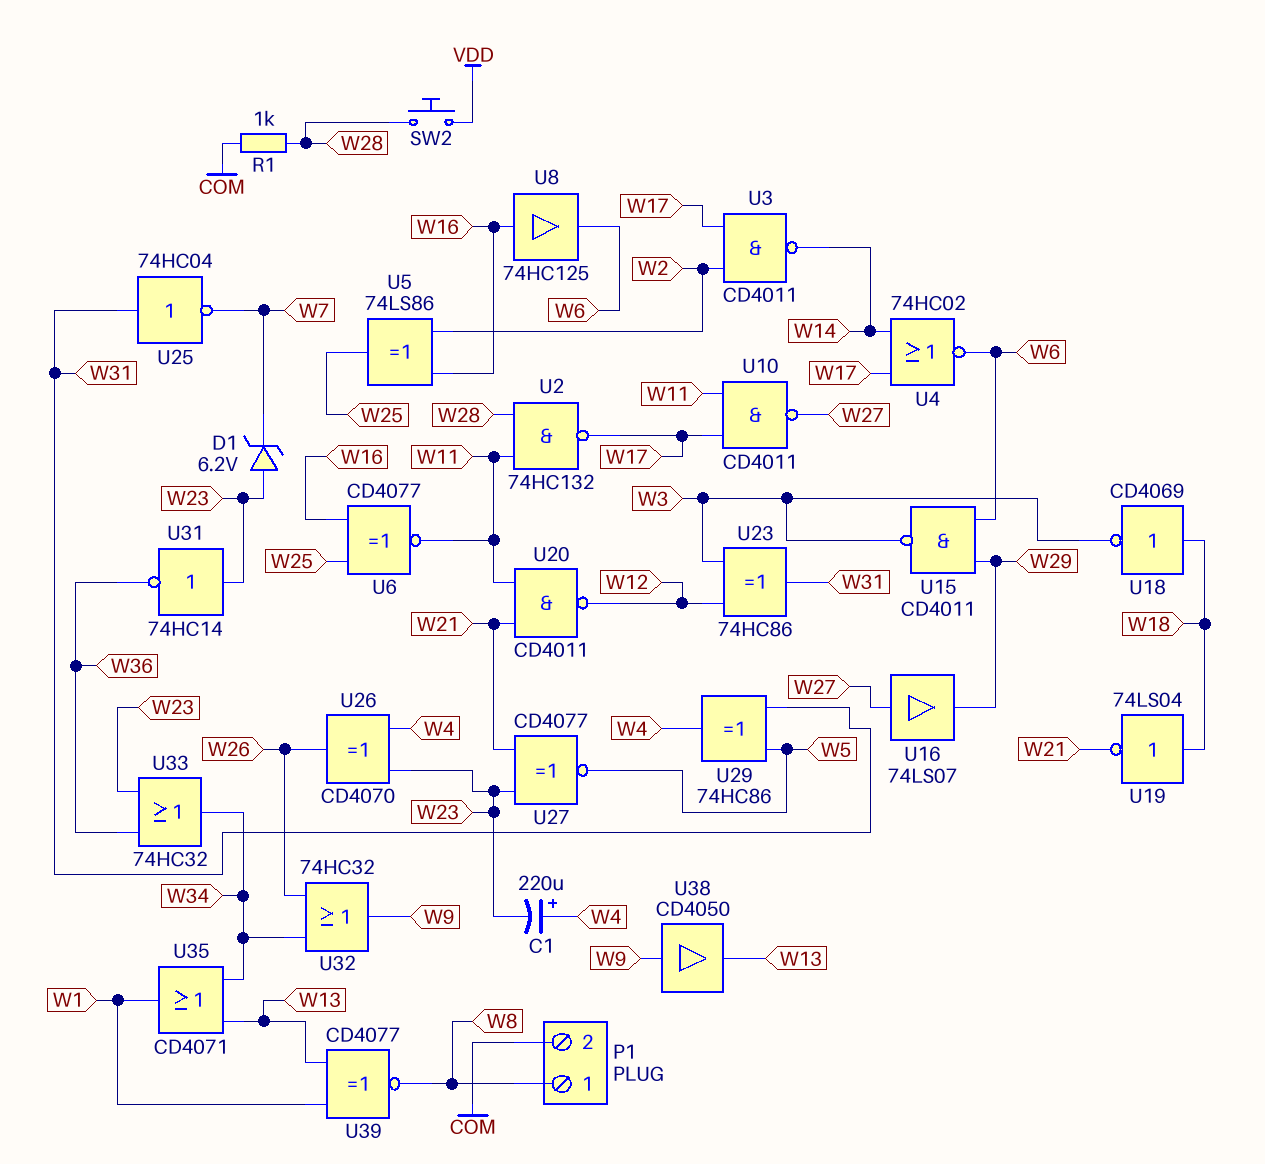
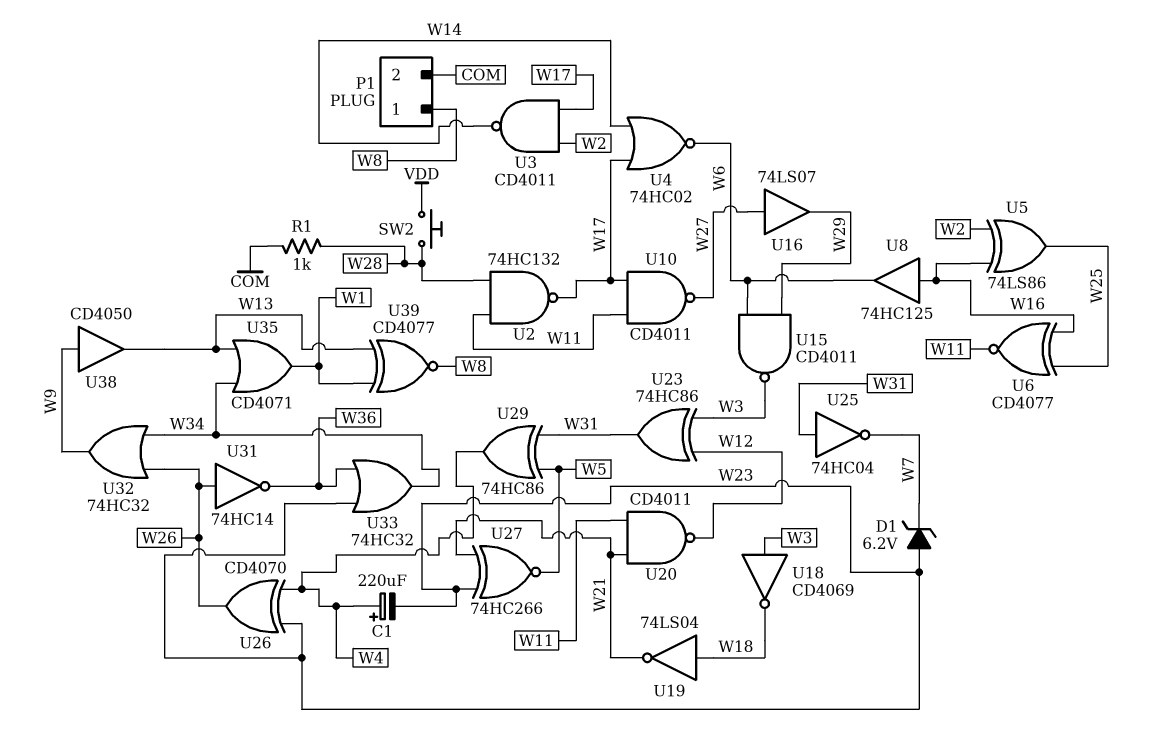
U18: NOT CD4069 (in W18, out W3) -> NOT CD4069 (in W3, out W18)
U27: XNOR CD4077 (in W21, in W23, out W5) -> XNOR 74HC266 (in W21, in W23, out W5)
U31: NOT 74HC14 (in W23, out W36) -> NOT 74HC14 (in W26, out W36)

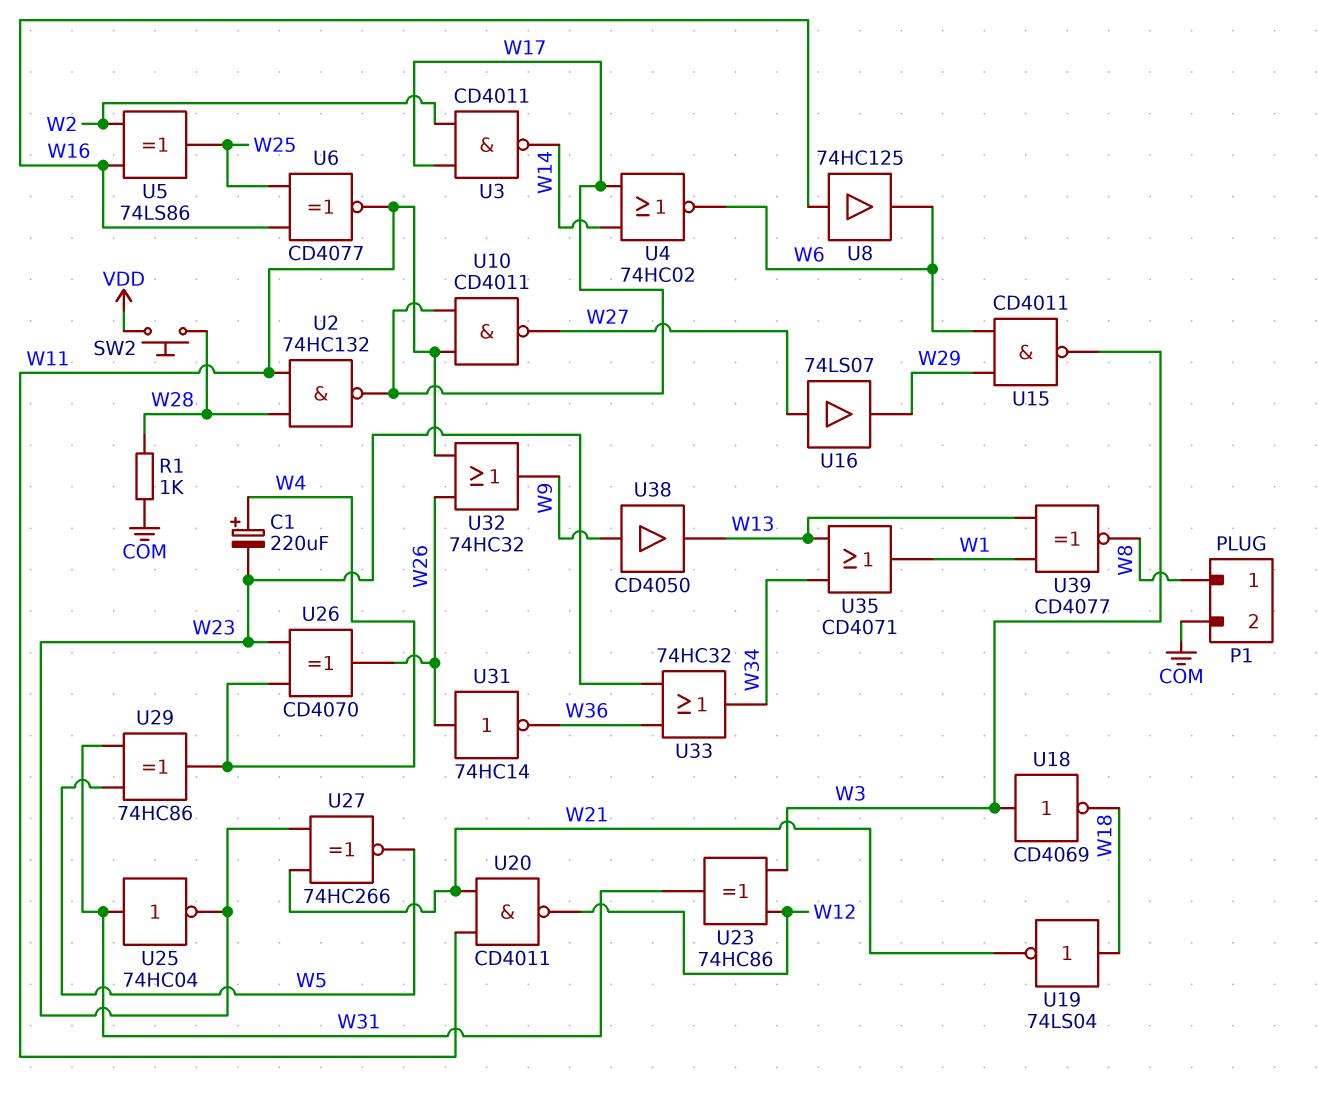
D1: zener 6.2V (A W23, K W7) -> none
U25: NOT 74HC04 (in W31, out W7) -> NOT 74HC04 (in W31, out W23)
U32: OR 74HC32 (in W26, in W34, out W9) -> OR 74HC32 (in W11, in W26, out W9)

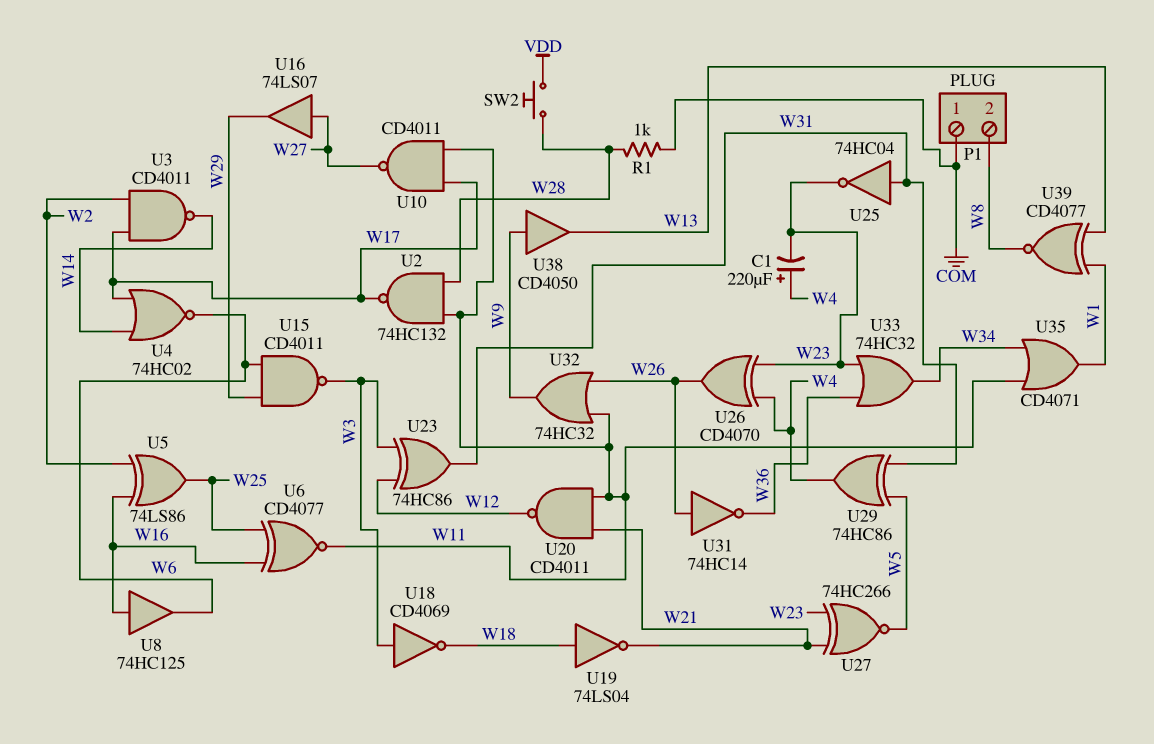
P1 pin 1: W8 -> COM
P1 pin 2: COM -> W8
U35: OR CD4071 (in W13, in W34, out W1) -> OR CD4071 (in W11, in W34, out W1)

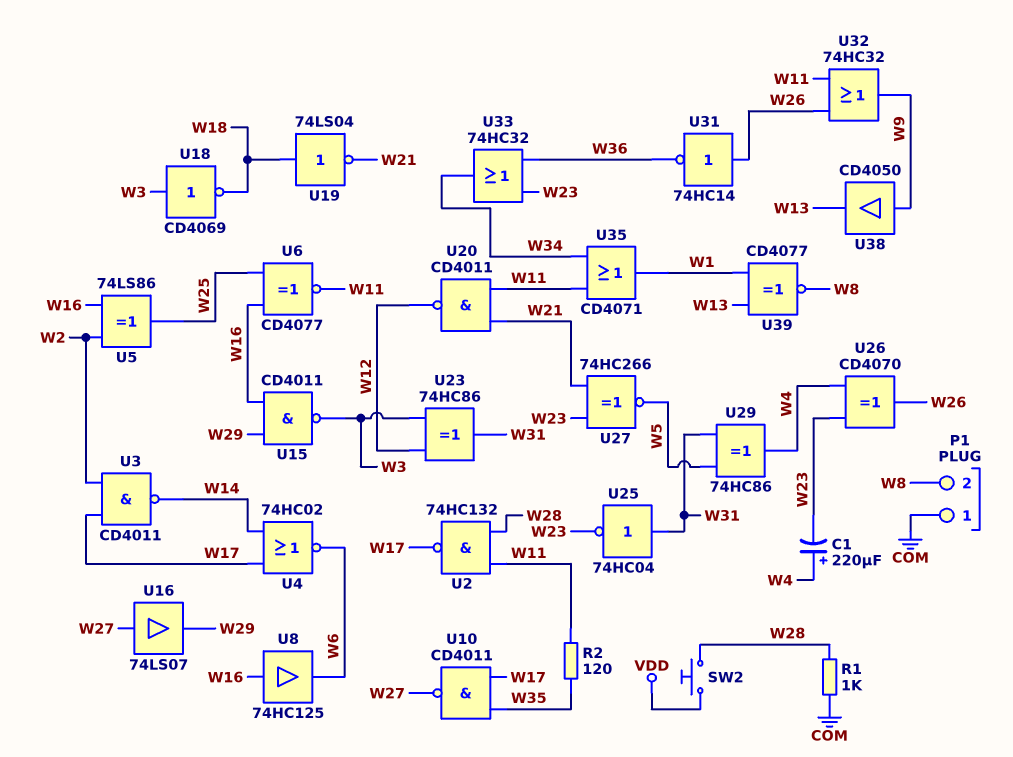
R2: none -> 120 (W11, W35)
U10: NAND CD4011 (in W11, in W17, out W27) -> NAND CD4011 (in W17, in W35, out W27)
U15: NAND CD4011 (in W6, in W29, out W3) -> NAND CD4011 (in W16, in W29, out W3)

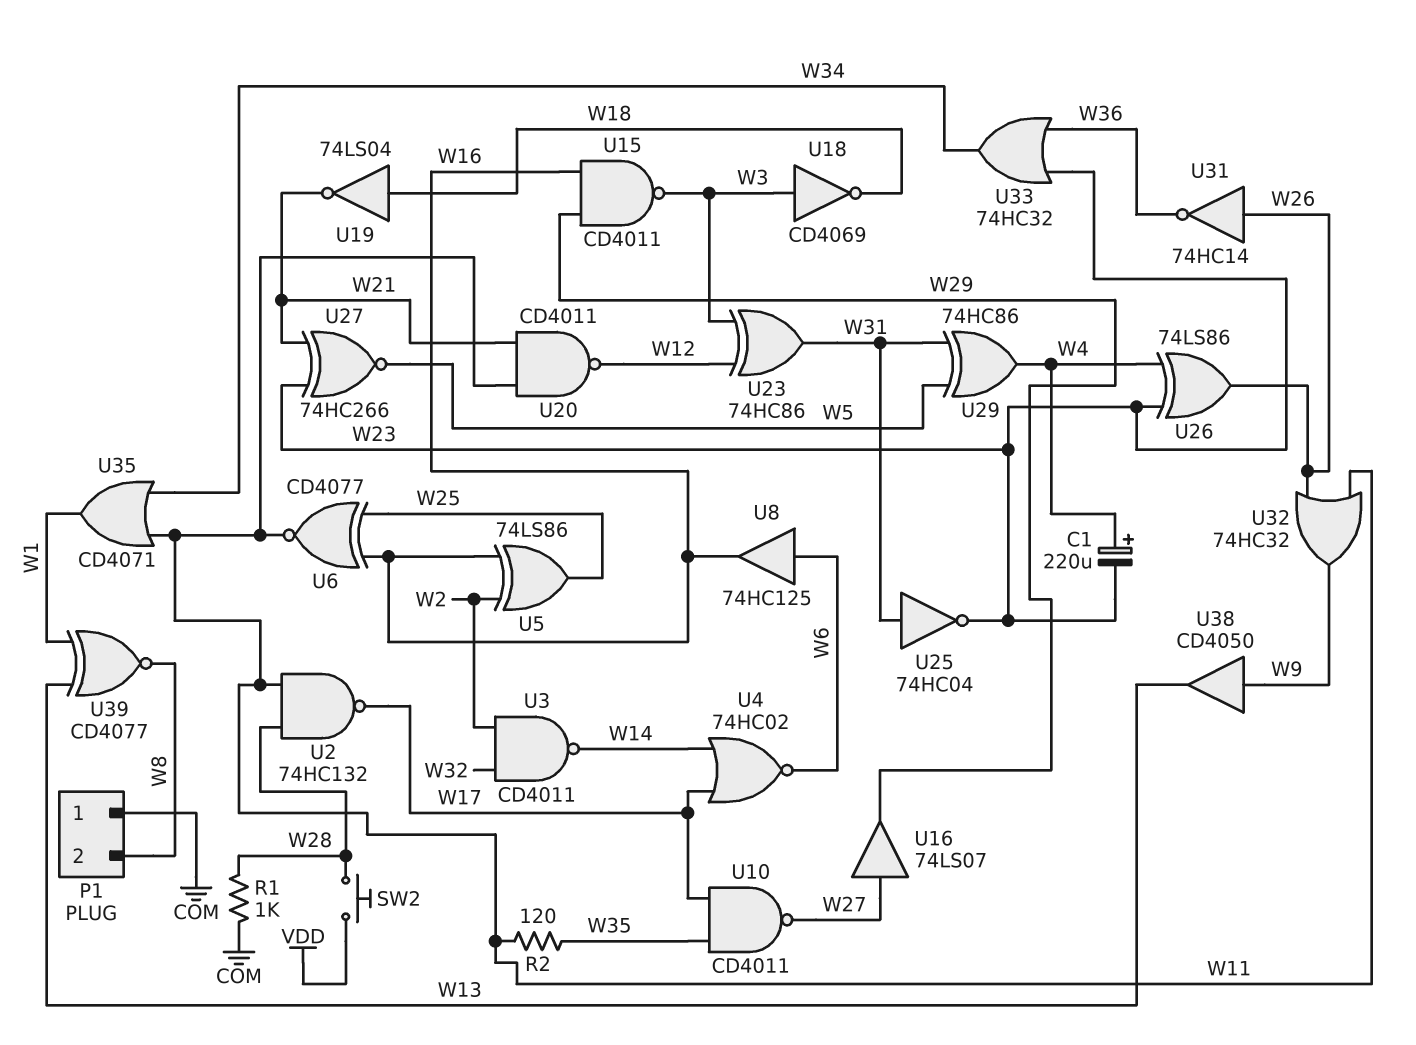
U3: NAND CD4011 (in W2, in W17, out W14) -> NAND CD4011 (in W2, in W32, out W14)
U8: buffer 74HC125 (in W16, out W6) -> buffer 74HC125 (in W6, out W16)
U26: XOR CD4070 (in W4, in W23, out W26) -> XOR 74LS86 (in W4, in W23, out W26)

